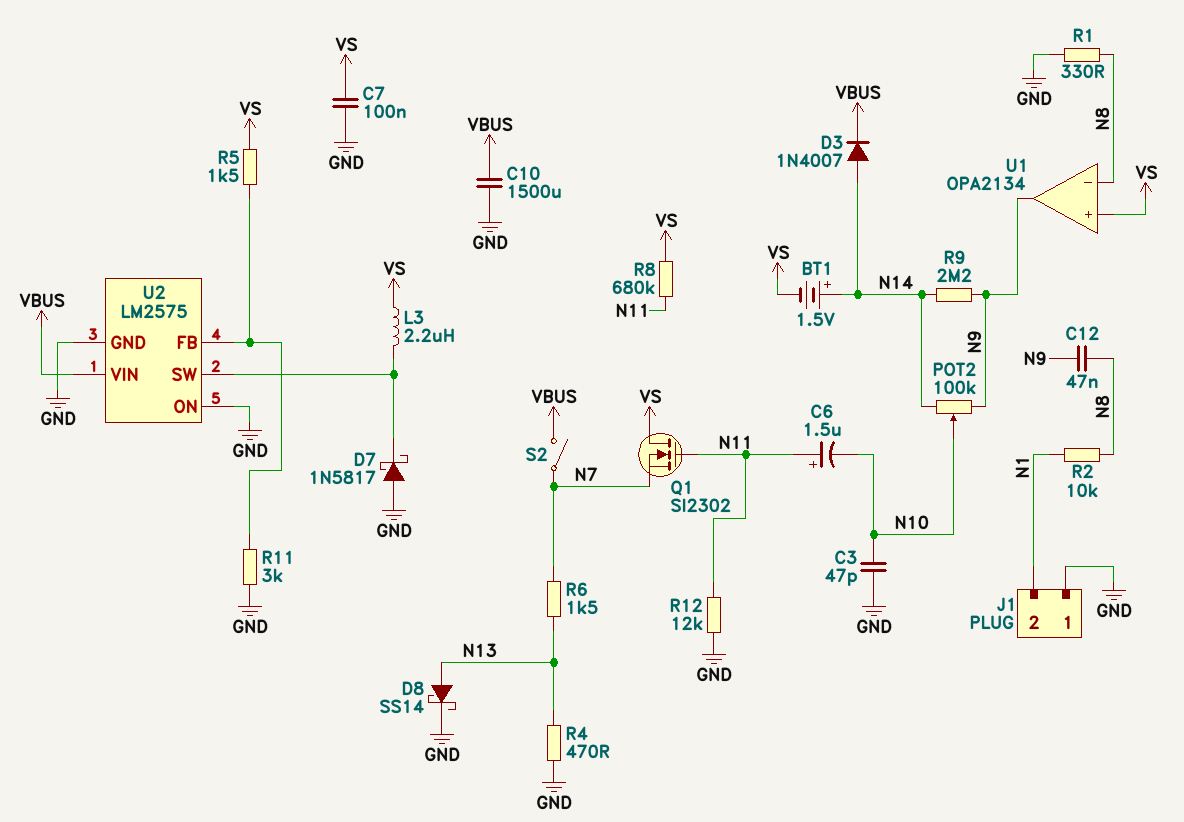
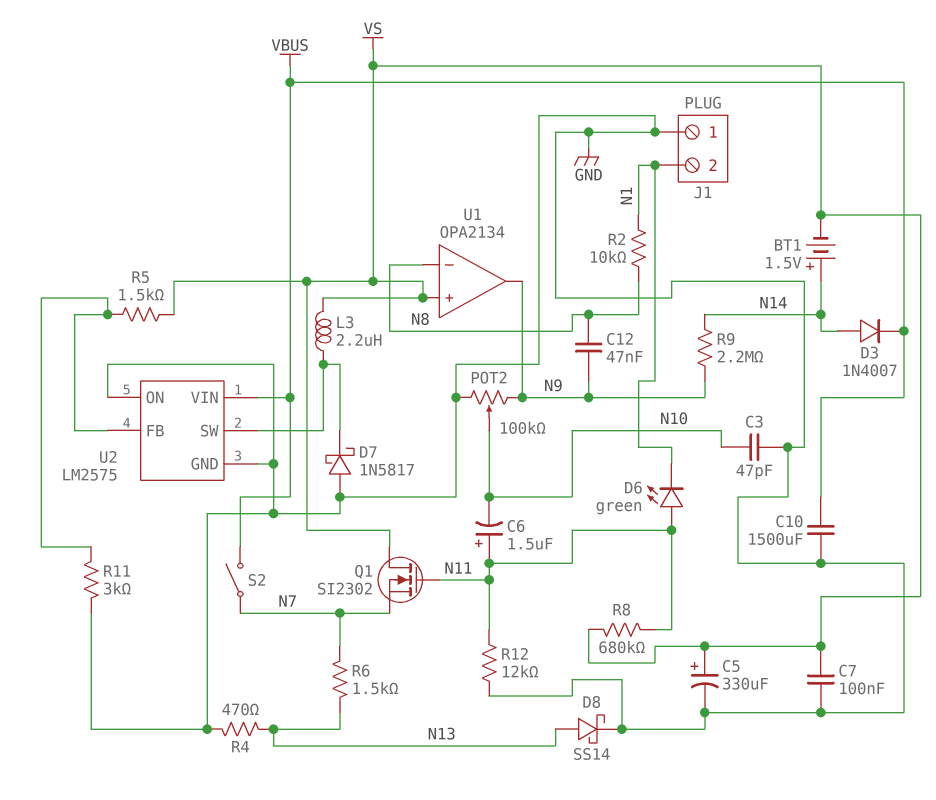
C5: none -> 330uF (plus VS, minus GND)
D6: none -> LED green (A N11, K N1)
POT2: 100k (N9, N14, wiper N10) -> 100k (GND, N9, wiper N10)
R1: 330 (GND, N8) -> none

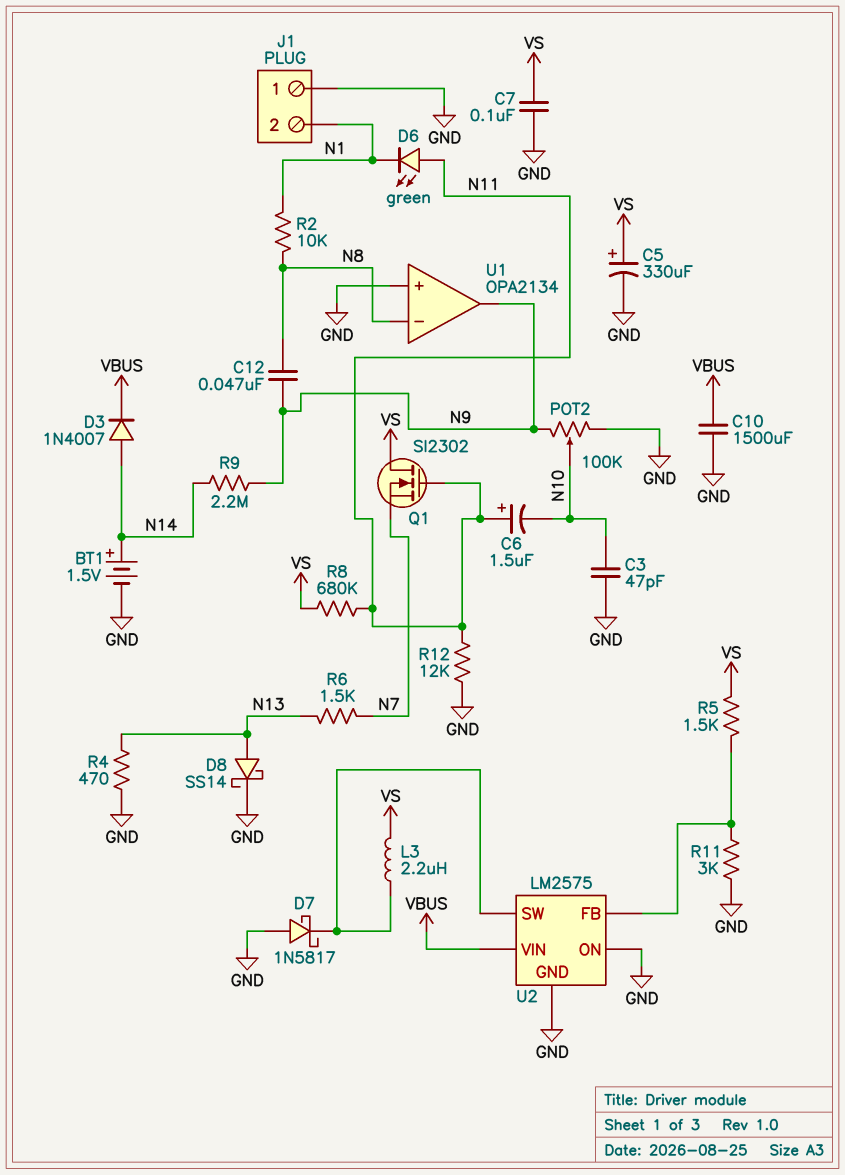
BT1: 1.5V (plus N14, minus VS) -> 1.5V (plus N14, minus GND)
S2: switch (N7, VBUS) -> none
U1 pin in+: VS -> GND

